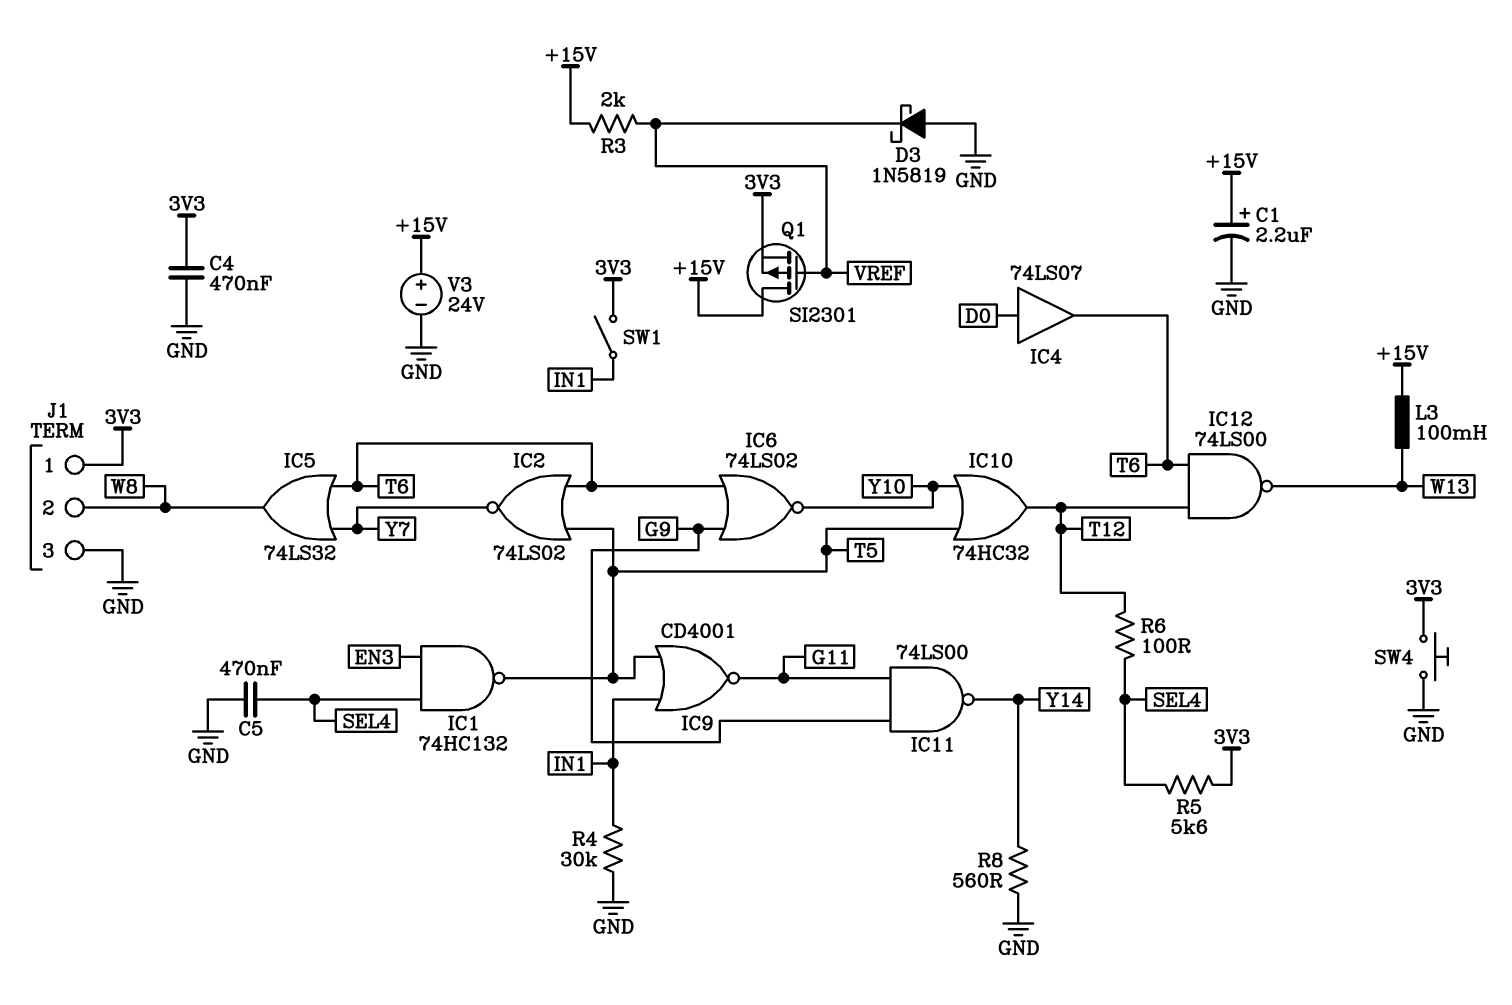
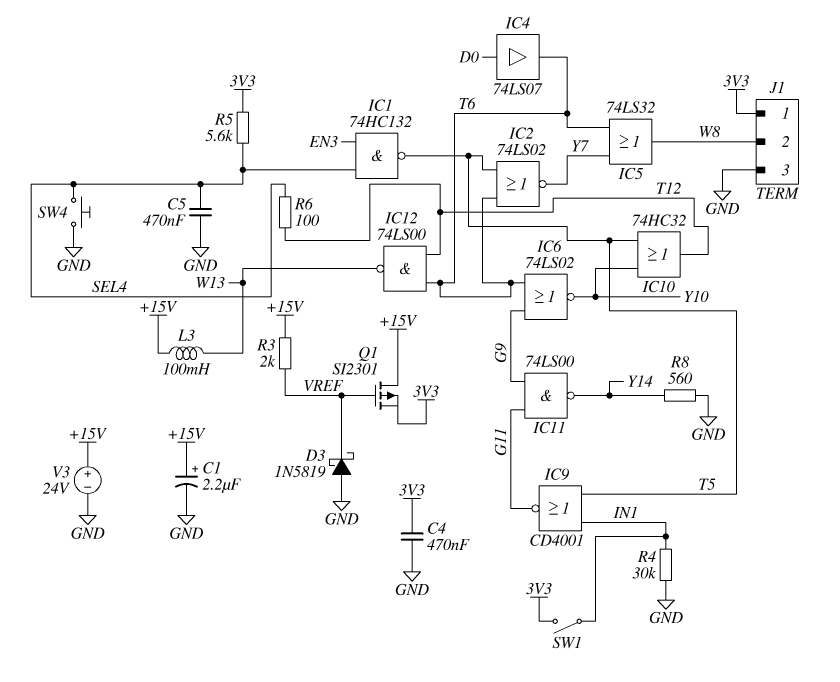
SW4: button (3V3, GND) -> button (GND, SEL4)

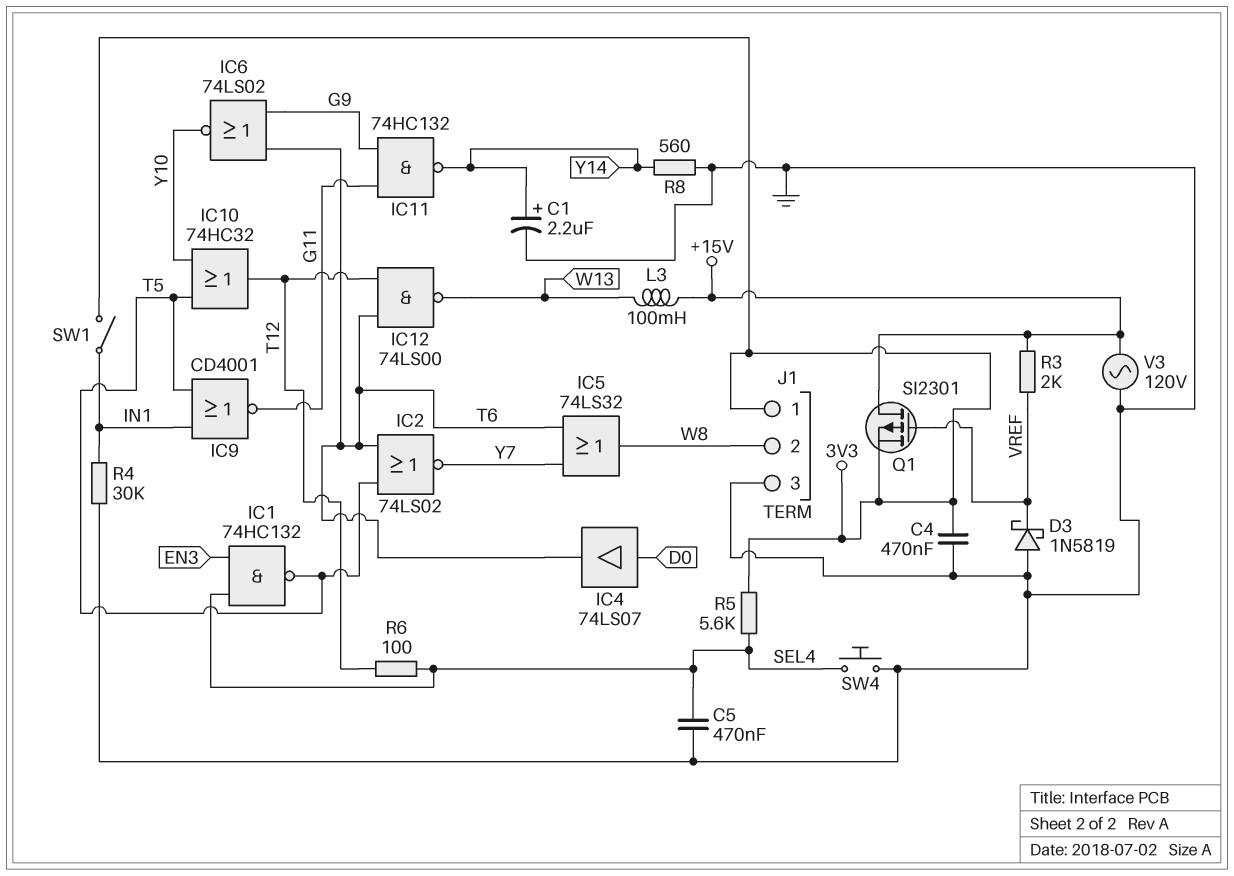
C1: 2.2uF (plus +15V, minus GND) -> 2.2uF (plus Y14, minus GND)
IC11: NAND 74LS00 (in G9, in G11, out Y14) -> NAND 74HC132 (in G9, in G11, out Y14)
V3: 24V (plus +15V, minus GND) -> AC 120V (+15V, GND)

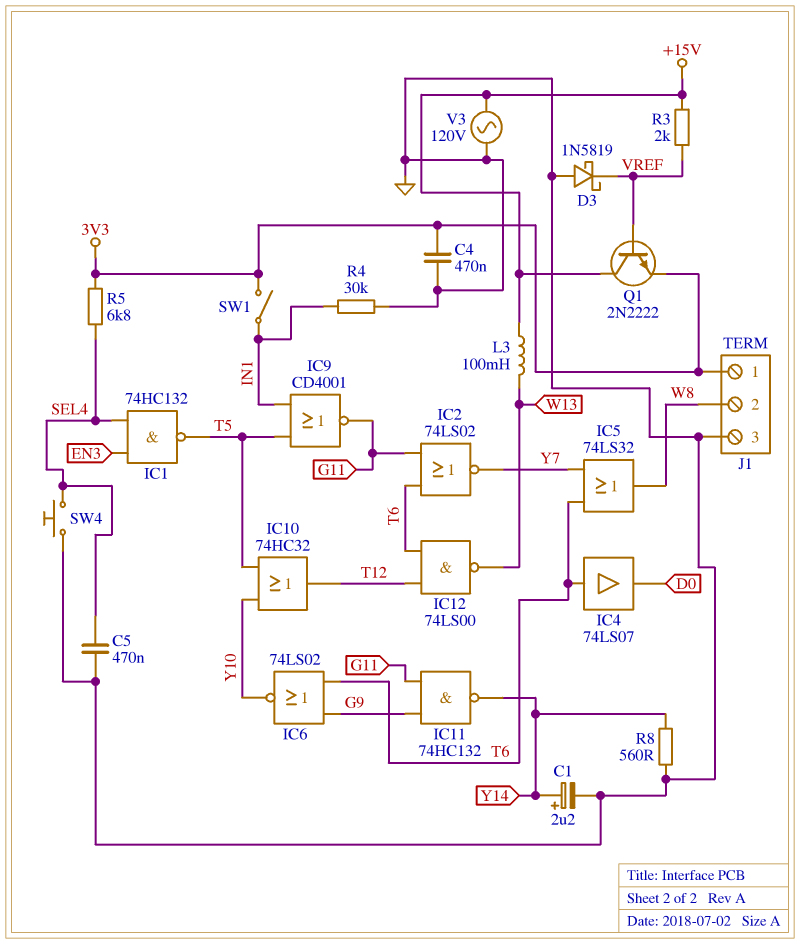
IC2: NOR 74LS02 (in T5, in T6, out Y7) -> NOR 74LS02 (in G11, in T6, out Y7)
IC4: buffer 74LS07 (in D0, out T6) -> buffer 74LS07 (in T6, out D0)
Q1: PMOS SI2301 (G VREF, D +15V, S 3V3) -> NPN 2N2222 (B VREF, C +15V, E 3V3)
R5: 5.6k (3V3, SEL4) -> 6.8k (3V3, SEL4)
R6: 100 (SEL4, T12) -> none

